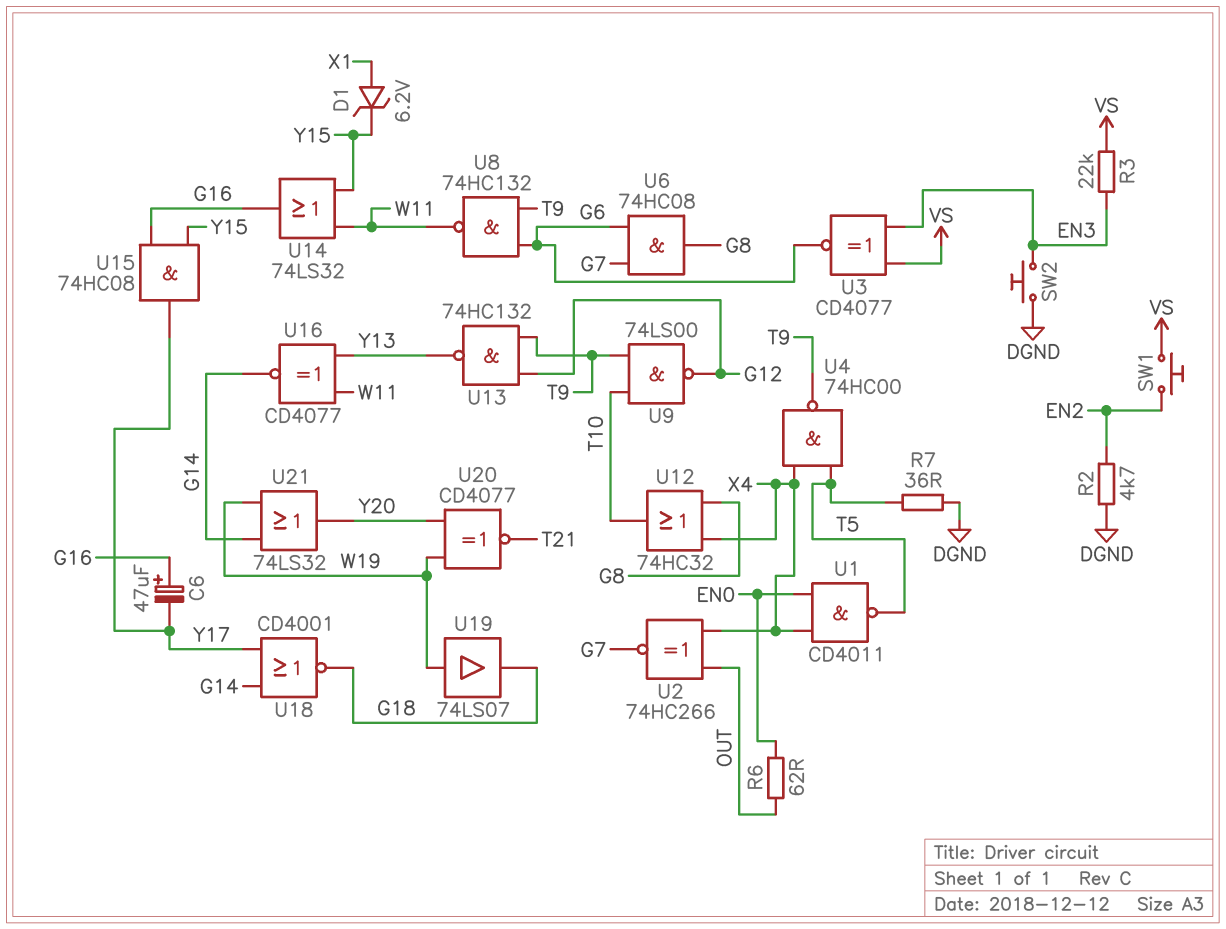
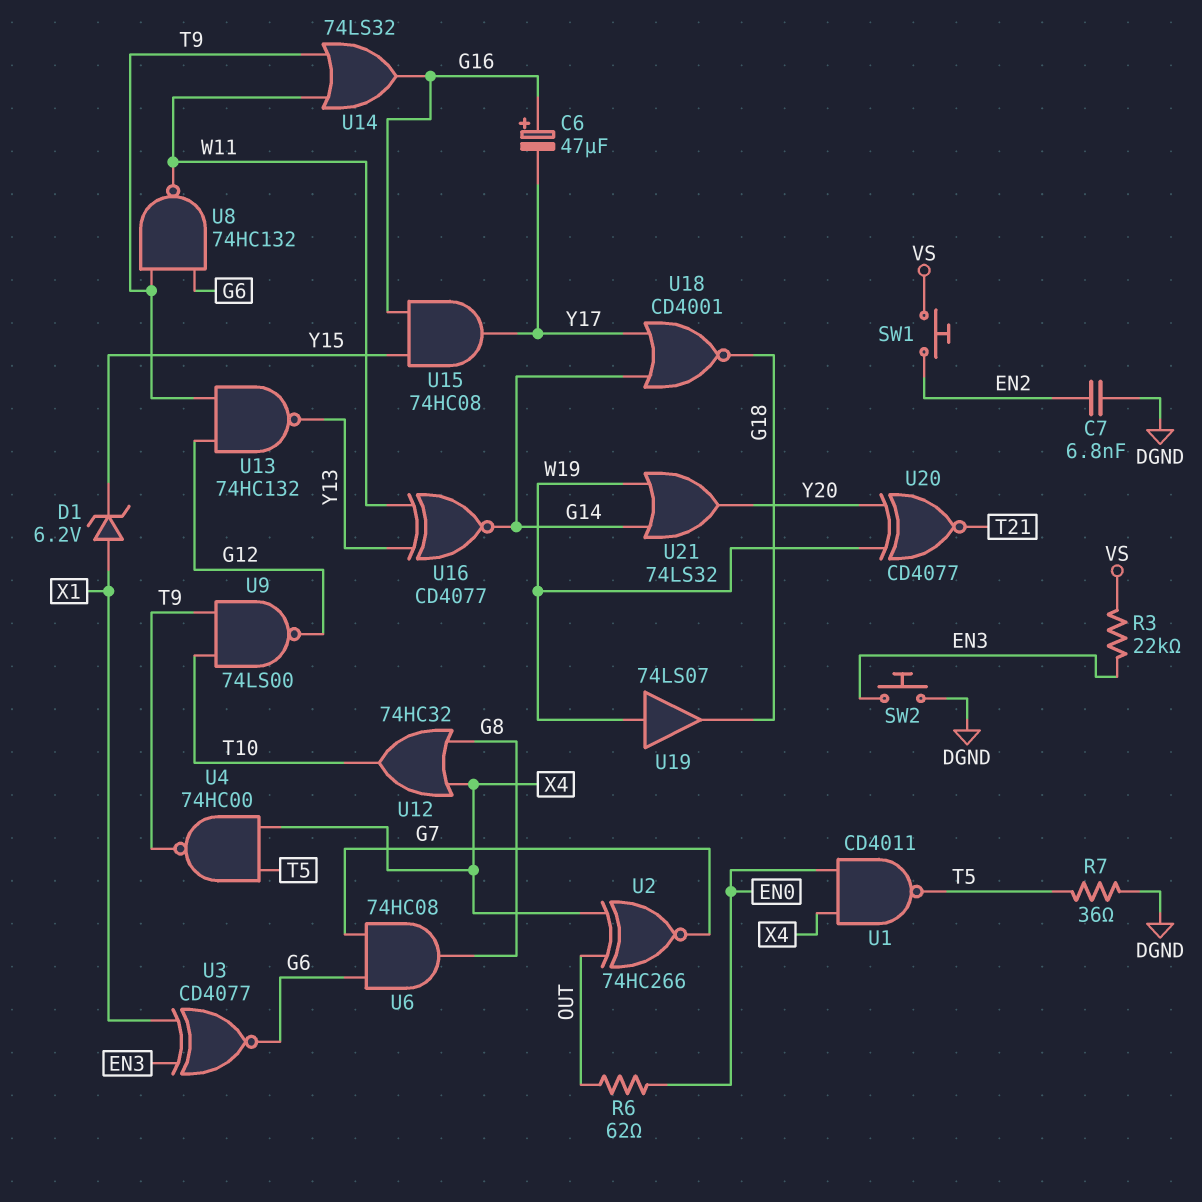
C7: none -> 6.8nF (DGND, EN2)
R2: 4.7k (DGND, EN2) -> none
U3: XNOR CD4077 (in EN3, in VS, out G6) -> XNOR CD4077 (in EN3, in X1, out G6)
U14: OR 74LS32 (in W11, in Y15, out G16) -> OR 74LS32 (in T9, in W11, out G16)

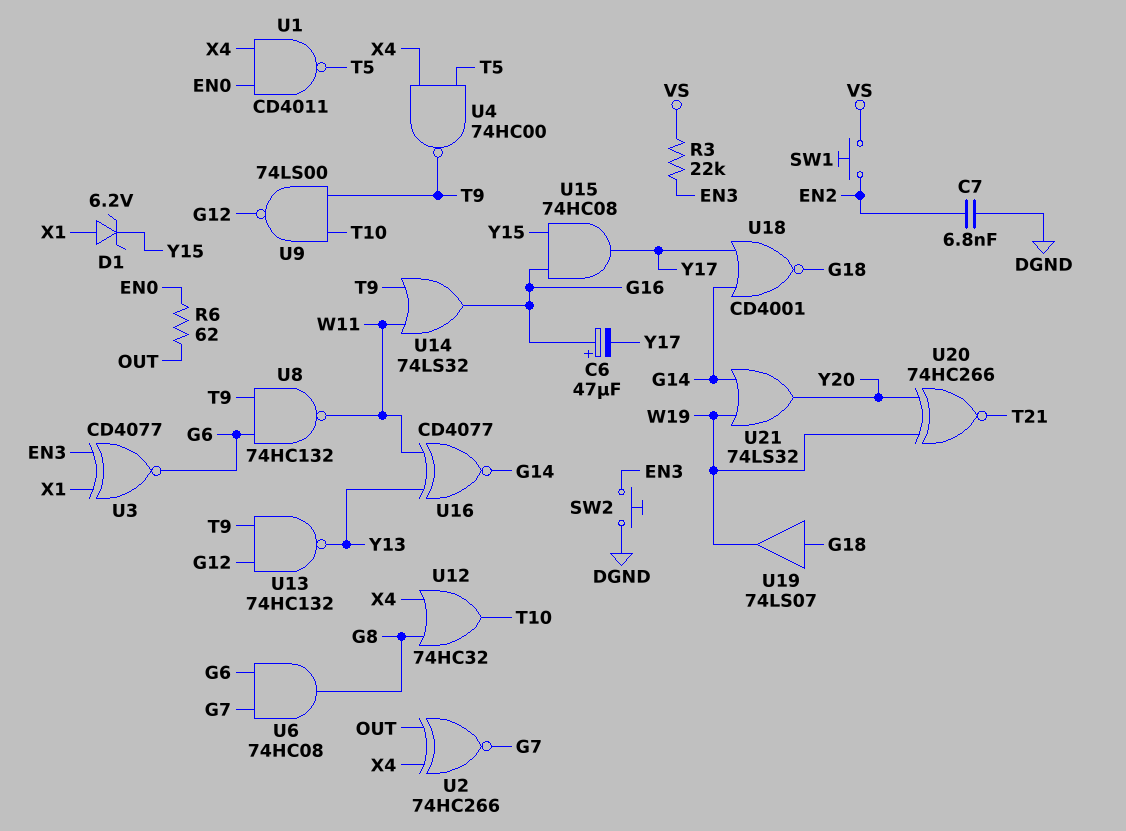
R7: 36 (DGND, T5) -> none
U19: buffer 74LS07 (in W19, out G18) -> buffer 74LS07 (in G18, out W19)
U20: XNOR CD4077 (in W19, in Y20, out T21) -> XNOR 74HC266 (in W19, in Y20, out T21)

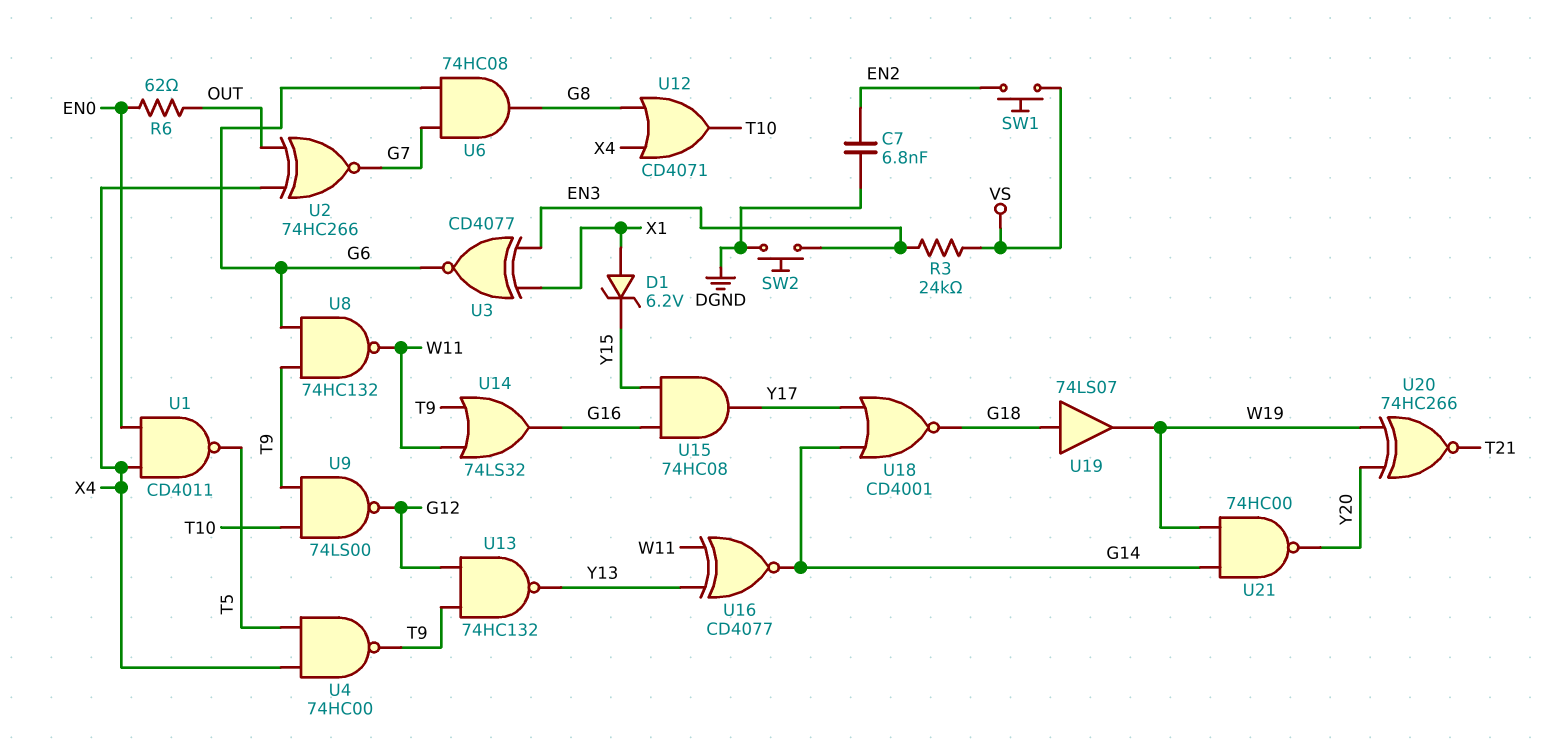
C6: 47uF (plus G16, minus Y17) -> none
R3: 22k (EN3, VS) -> 24k (EN3, VS)
U12: OR 74HC32 (in G8, in X4, out T10) -> OR CD4071 (in G8, in X4, out T10)
U21: OR 74LS32 (in G14, in W19, out Y20) -> NAND 74HC00 (in G14, in W19, out Y20)

